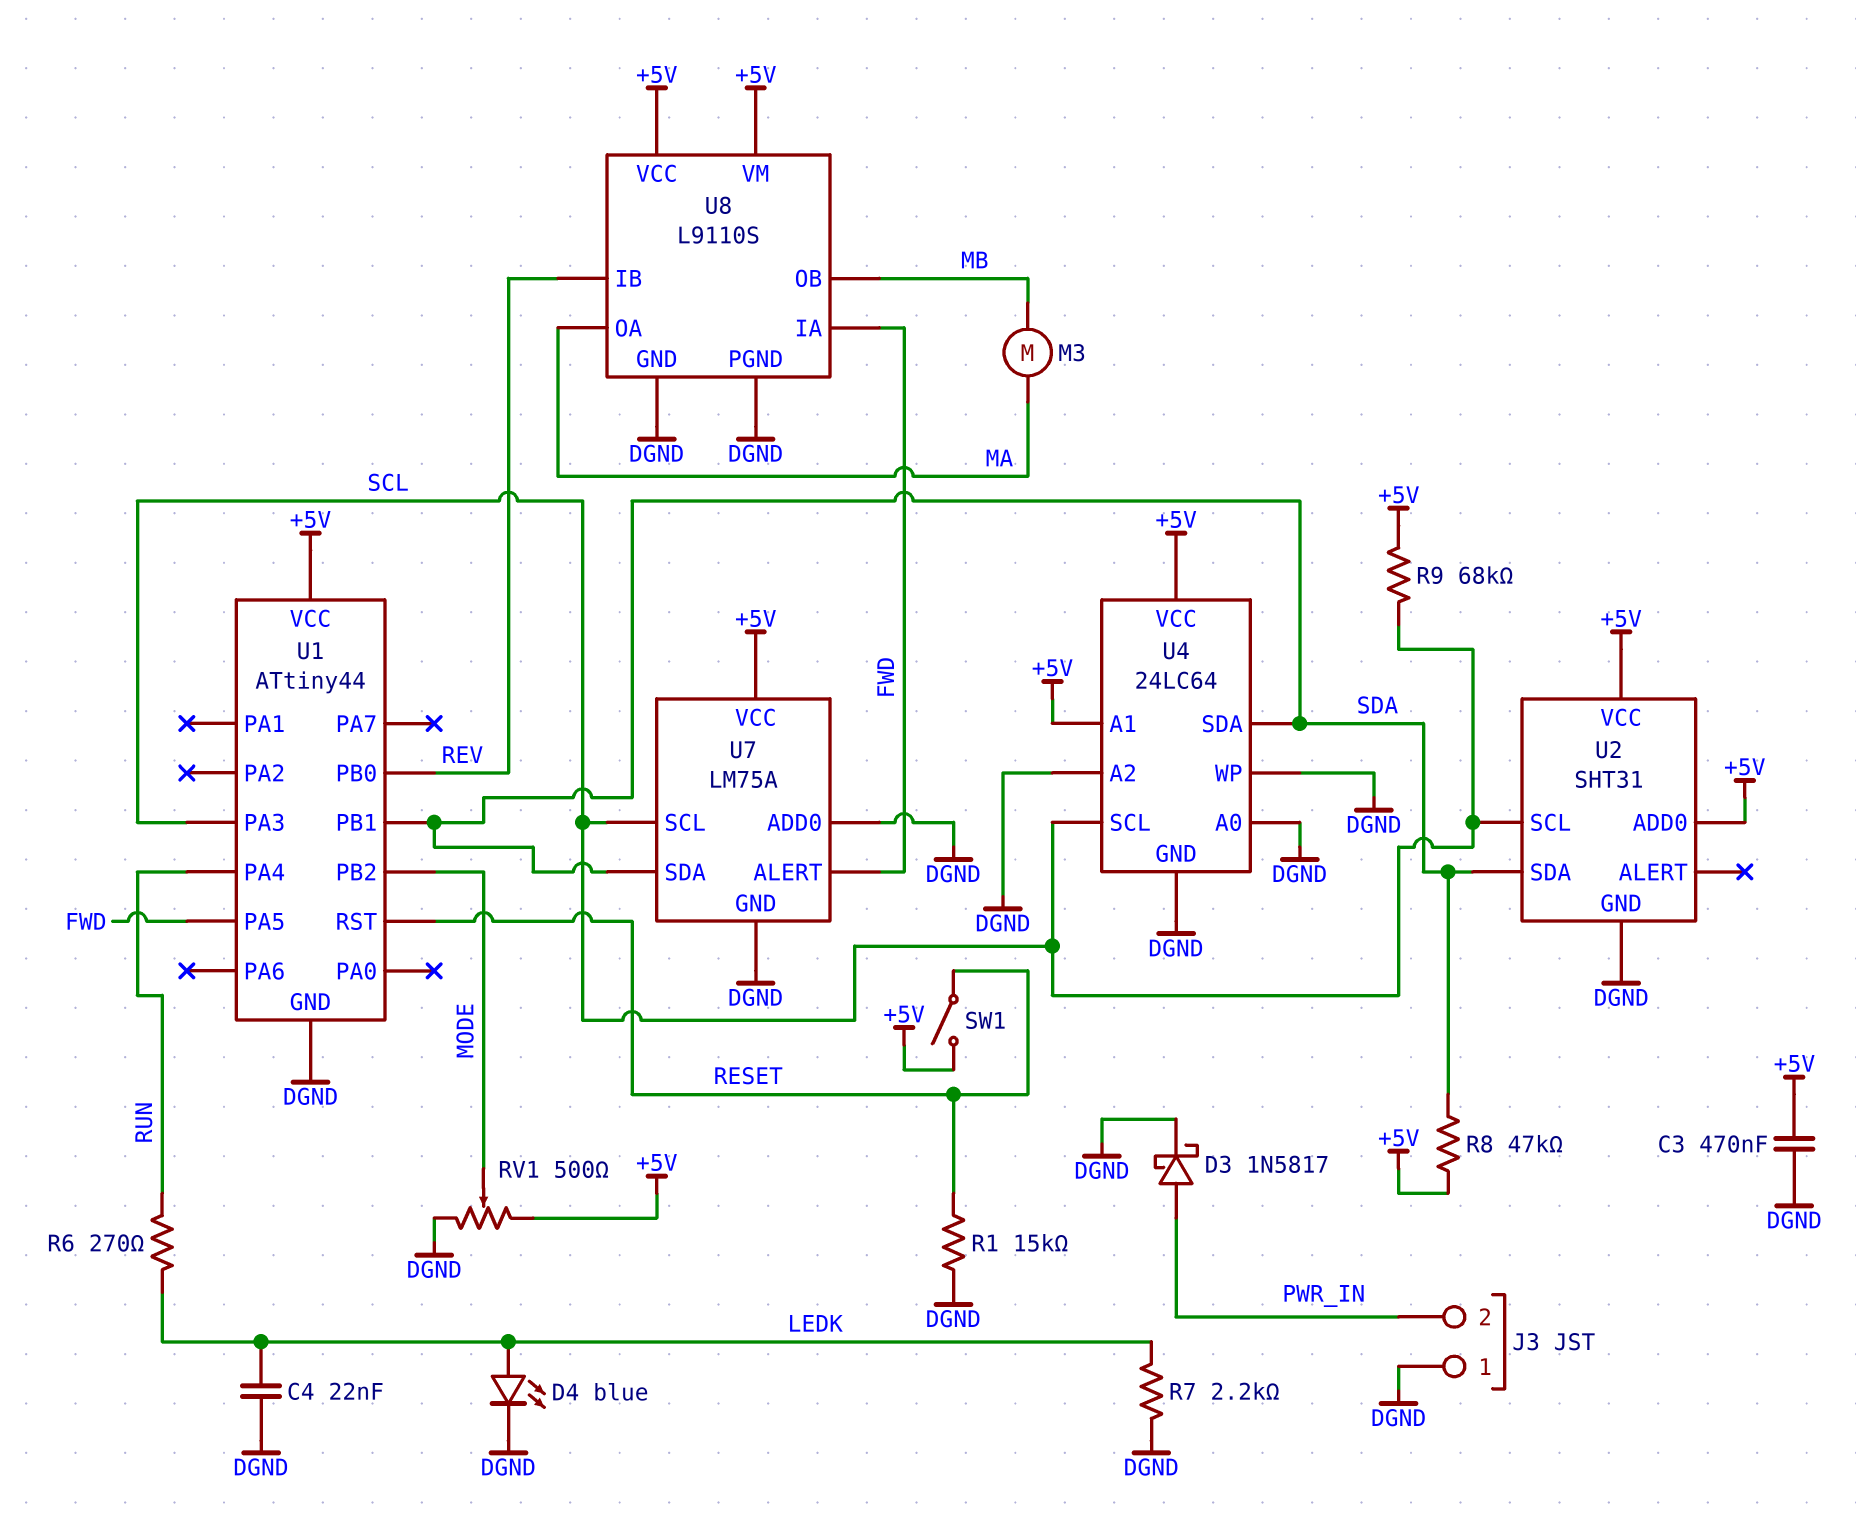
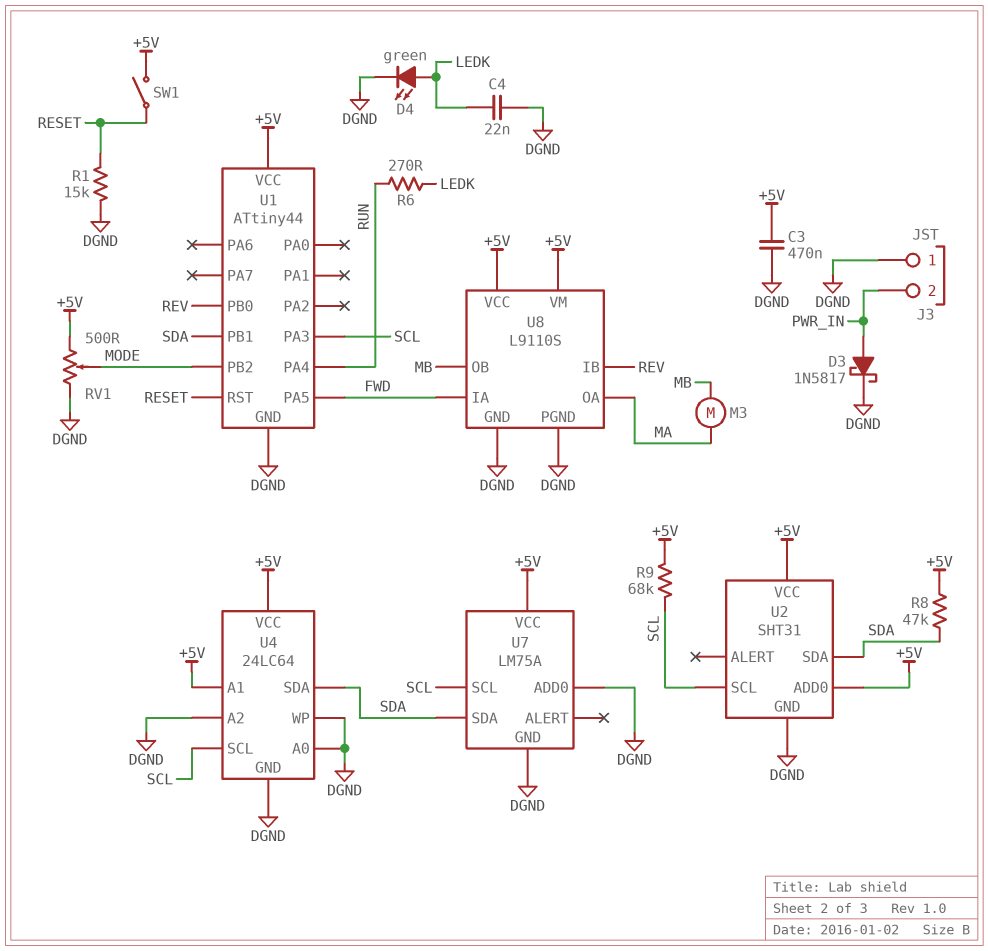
D4: LED blue (A LEDK, K DGND) -> LED green (A LEDK, K DGND)
R7: 2.2k (DGND, LEDK) -> none
U7 pin ALERT: FWD -> none

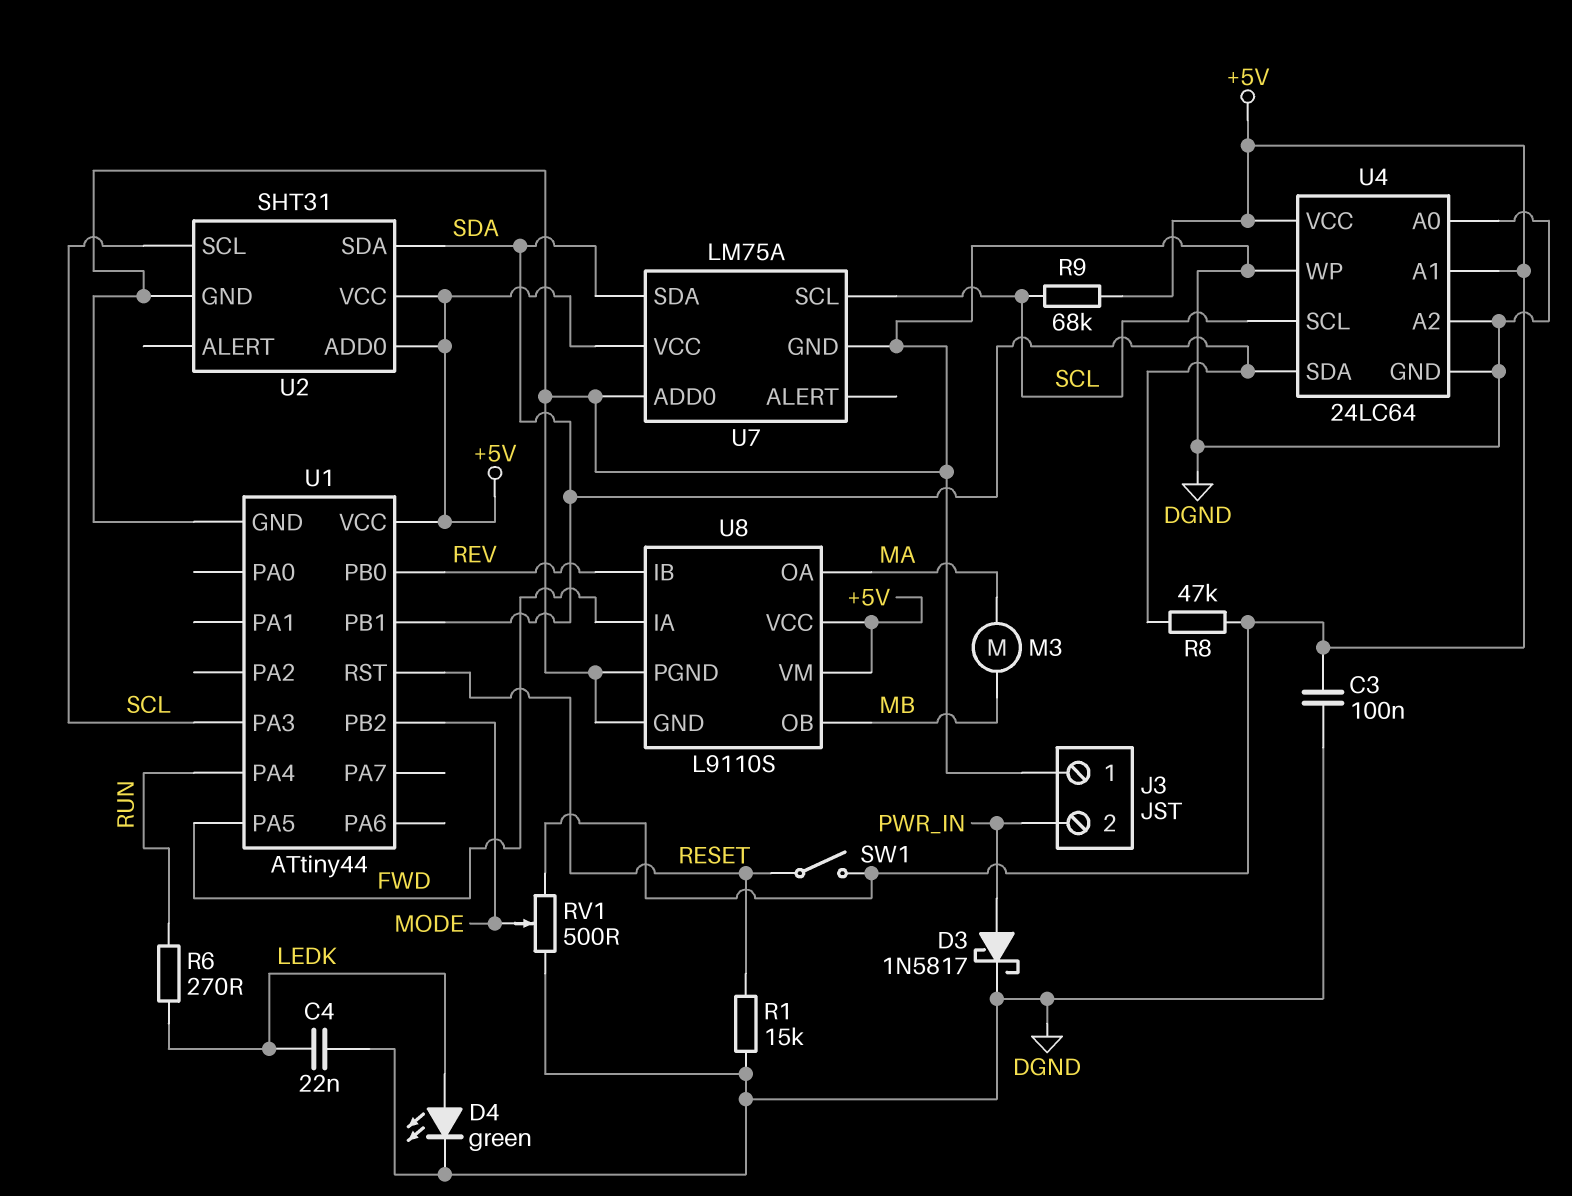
C3: 470nF (+5V, DGND) -> 100nF (+5V, DGND)

